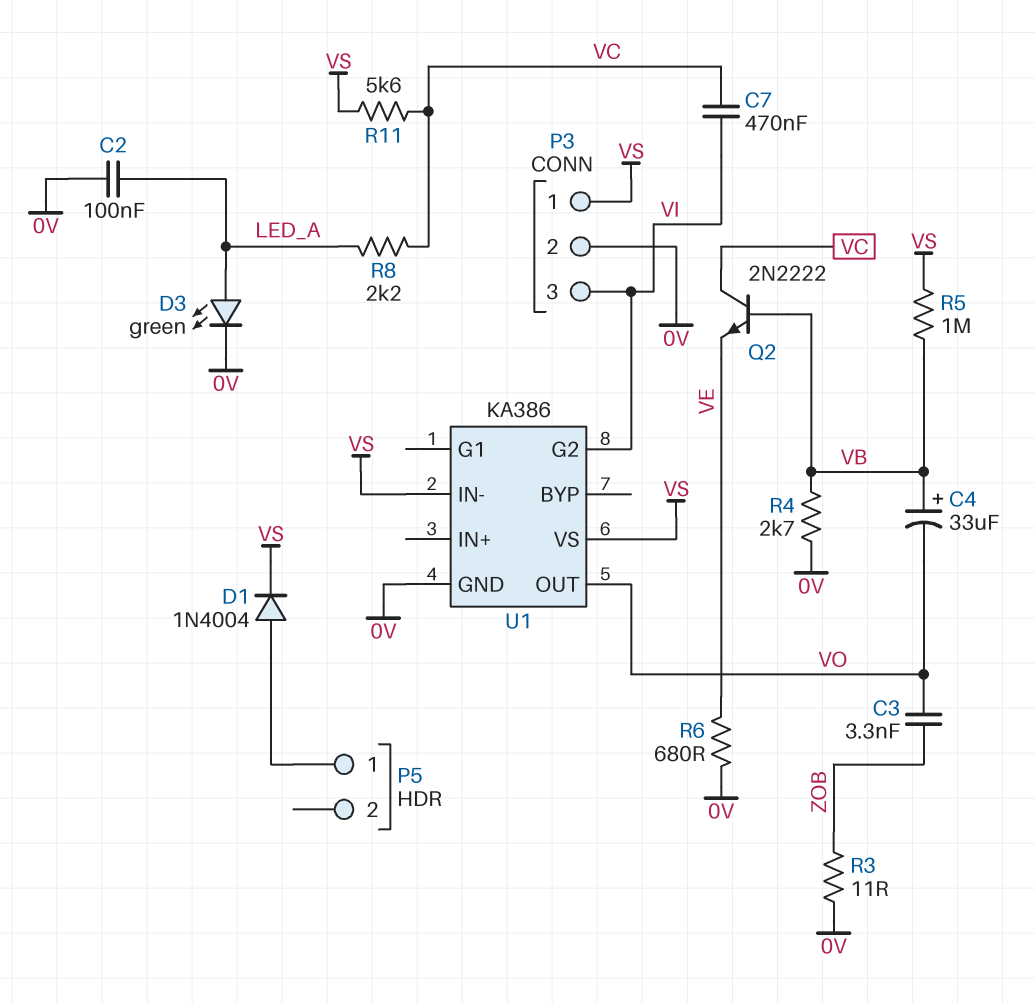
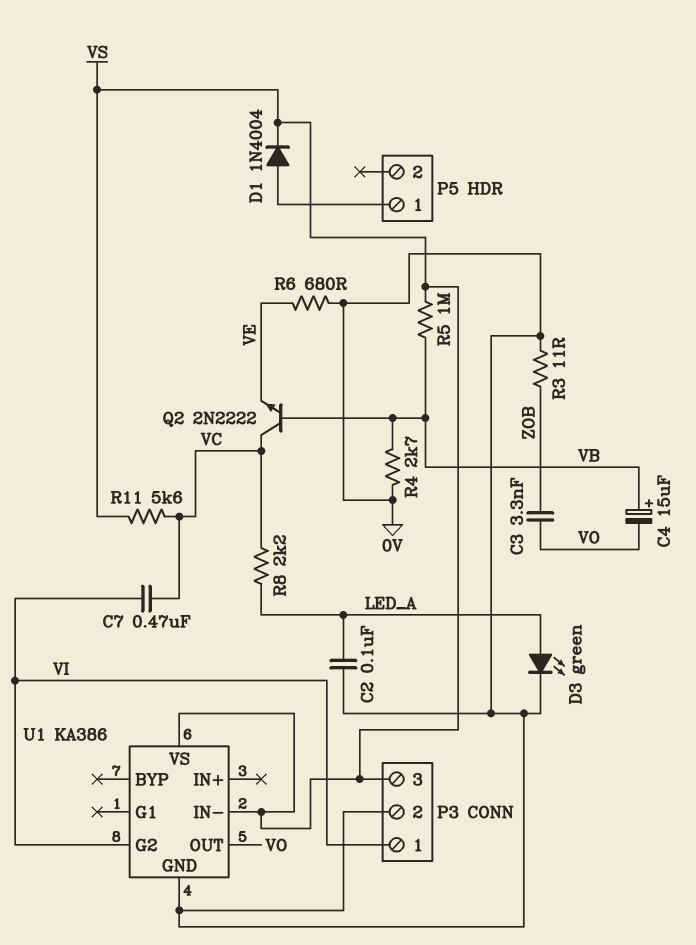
C4: 33uF (plus VB, minus VO) -> 15uF (plus VB, minus VO)
P3 pin 1: VS -> VI
P3 pin 3: VI -> VS

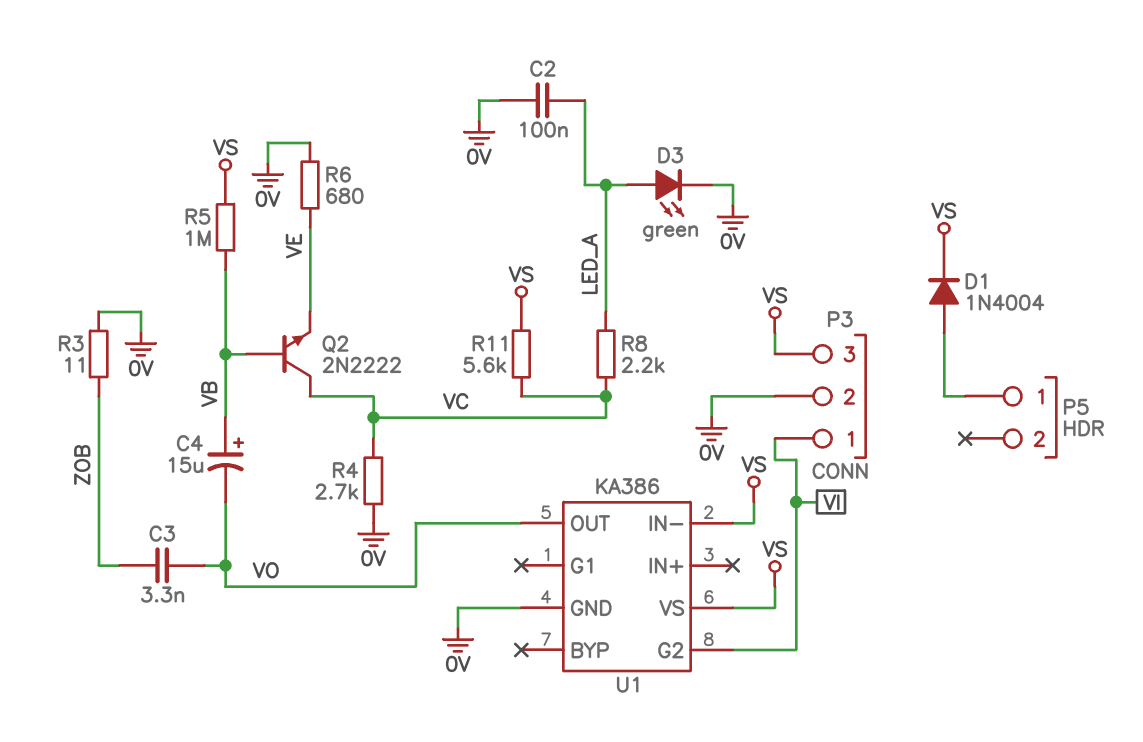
C7: 470nF (VC, VI) -> none
R4: 2.7k (0V, VB) -> 2.7k (0V, VC)

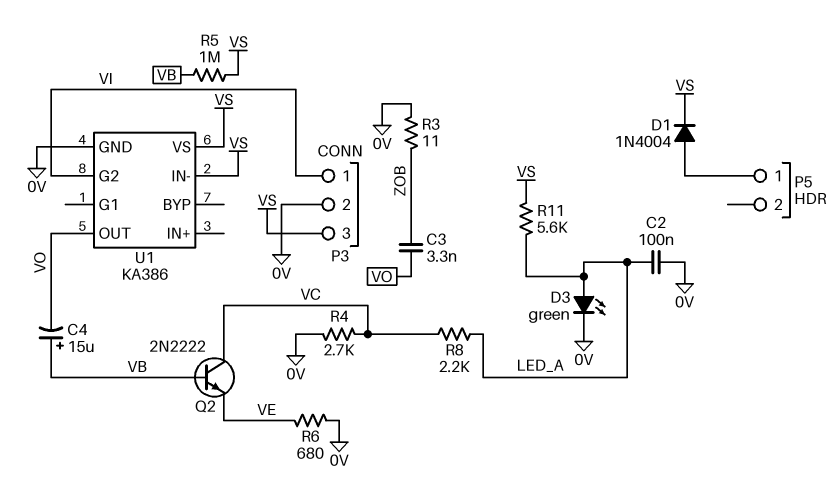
R11: 5.6k (VC, VS) -> 5.6k (LED_A, VS)

